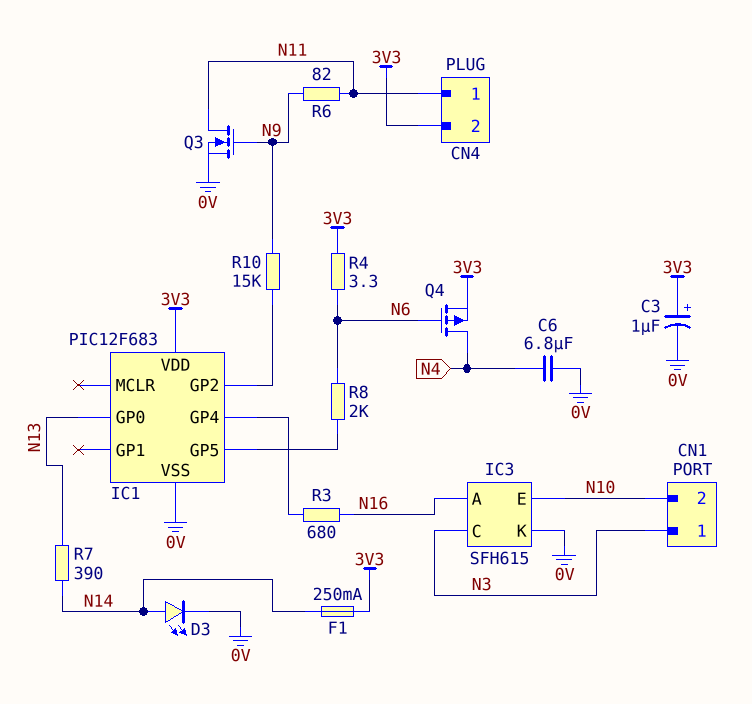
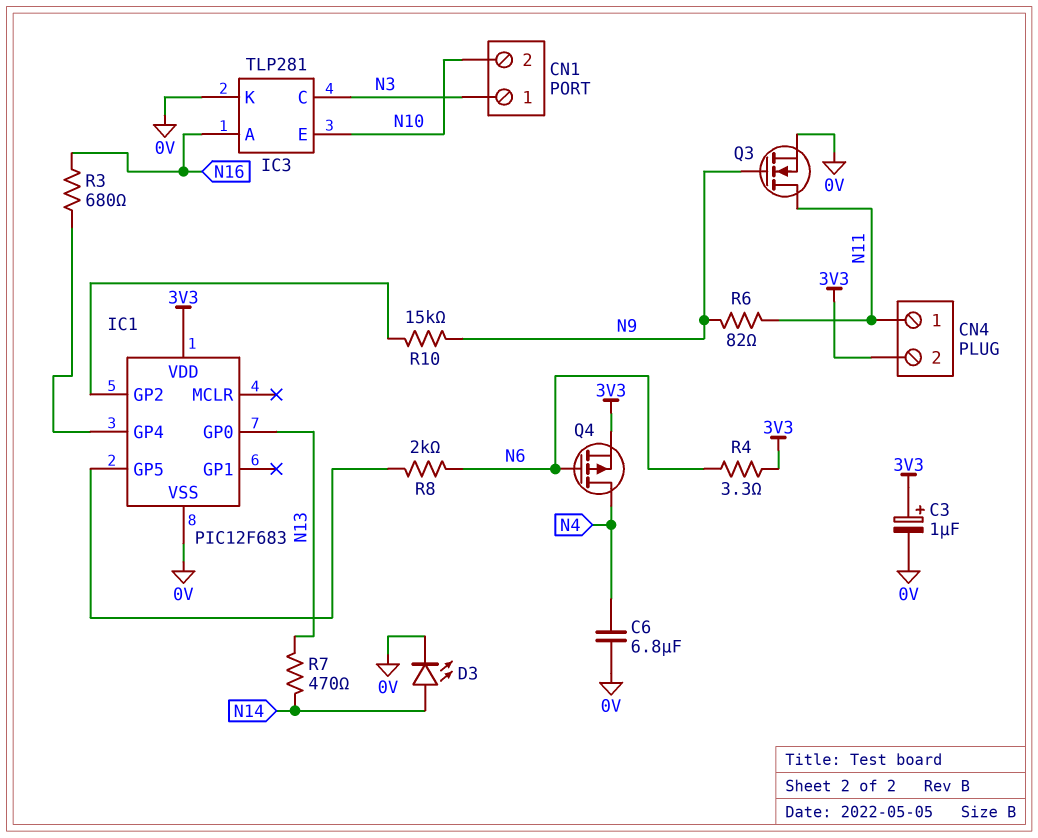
F1: 250mA (3V3, N14) -> none
IC3: SFH615 -> TLP281
R7: 390 (N13, N14) -> 470 (N13, N14)

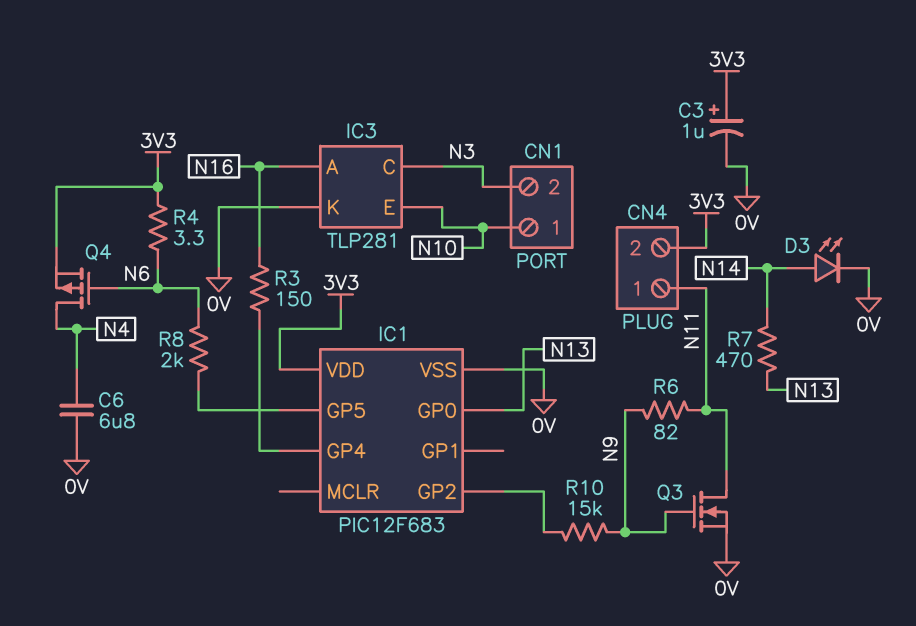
CN1 pin 1: N3 -> N10
CN1 pin 2: N10 -> N3
R3: 680 (IC1/GP4, N16) -> 150 (IC1/GP4, N16)

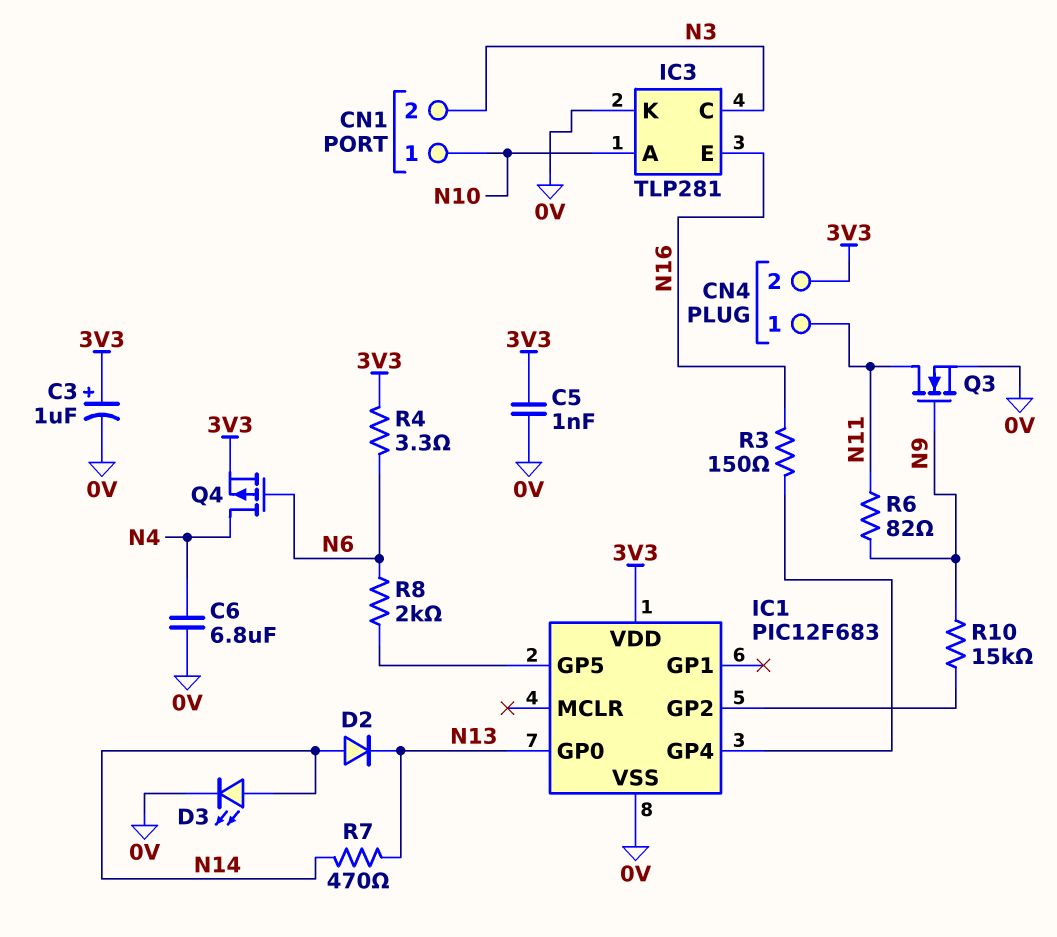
C5: none -> 1nF (0V, 3V3)
D2: none -> diode (A N14, K N13)
IC3 pin A: N16 -> N10
IC3 pin E: N10 -> N16

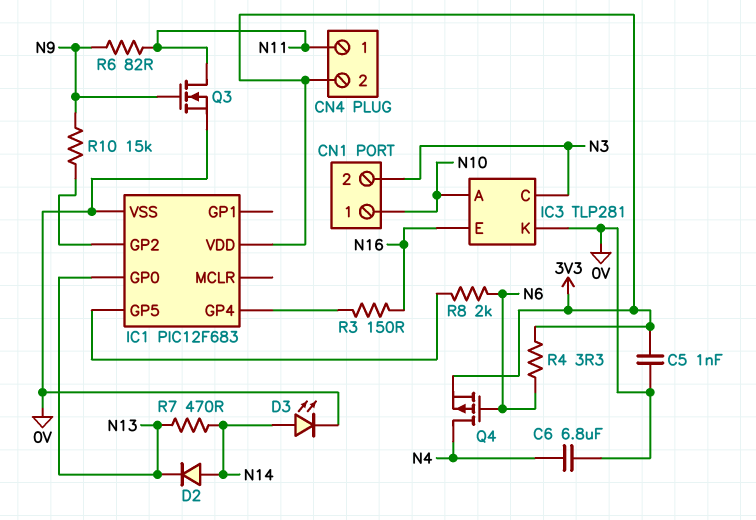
C3: 1uF (plus 3V3, minus 0V) -> none

